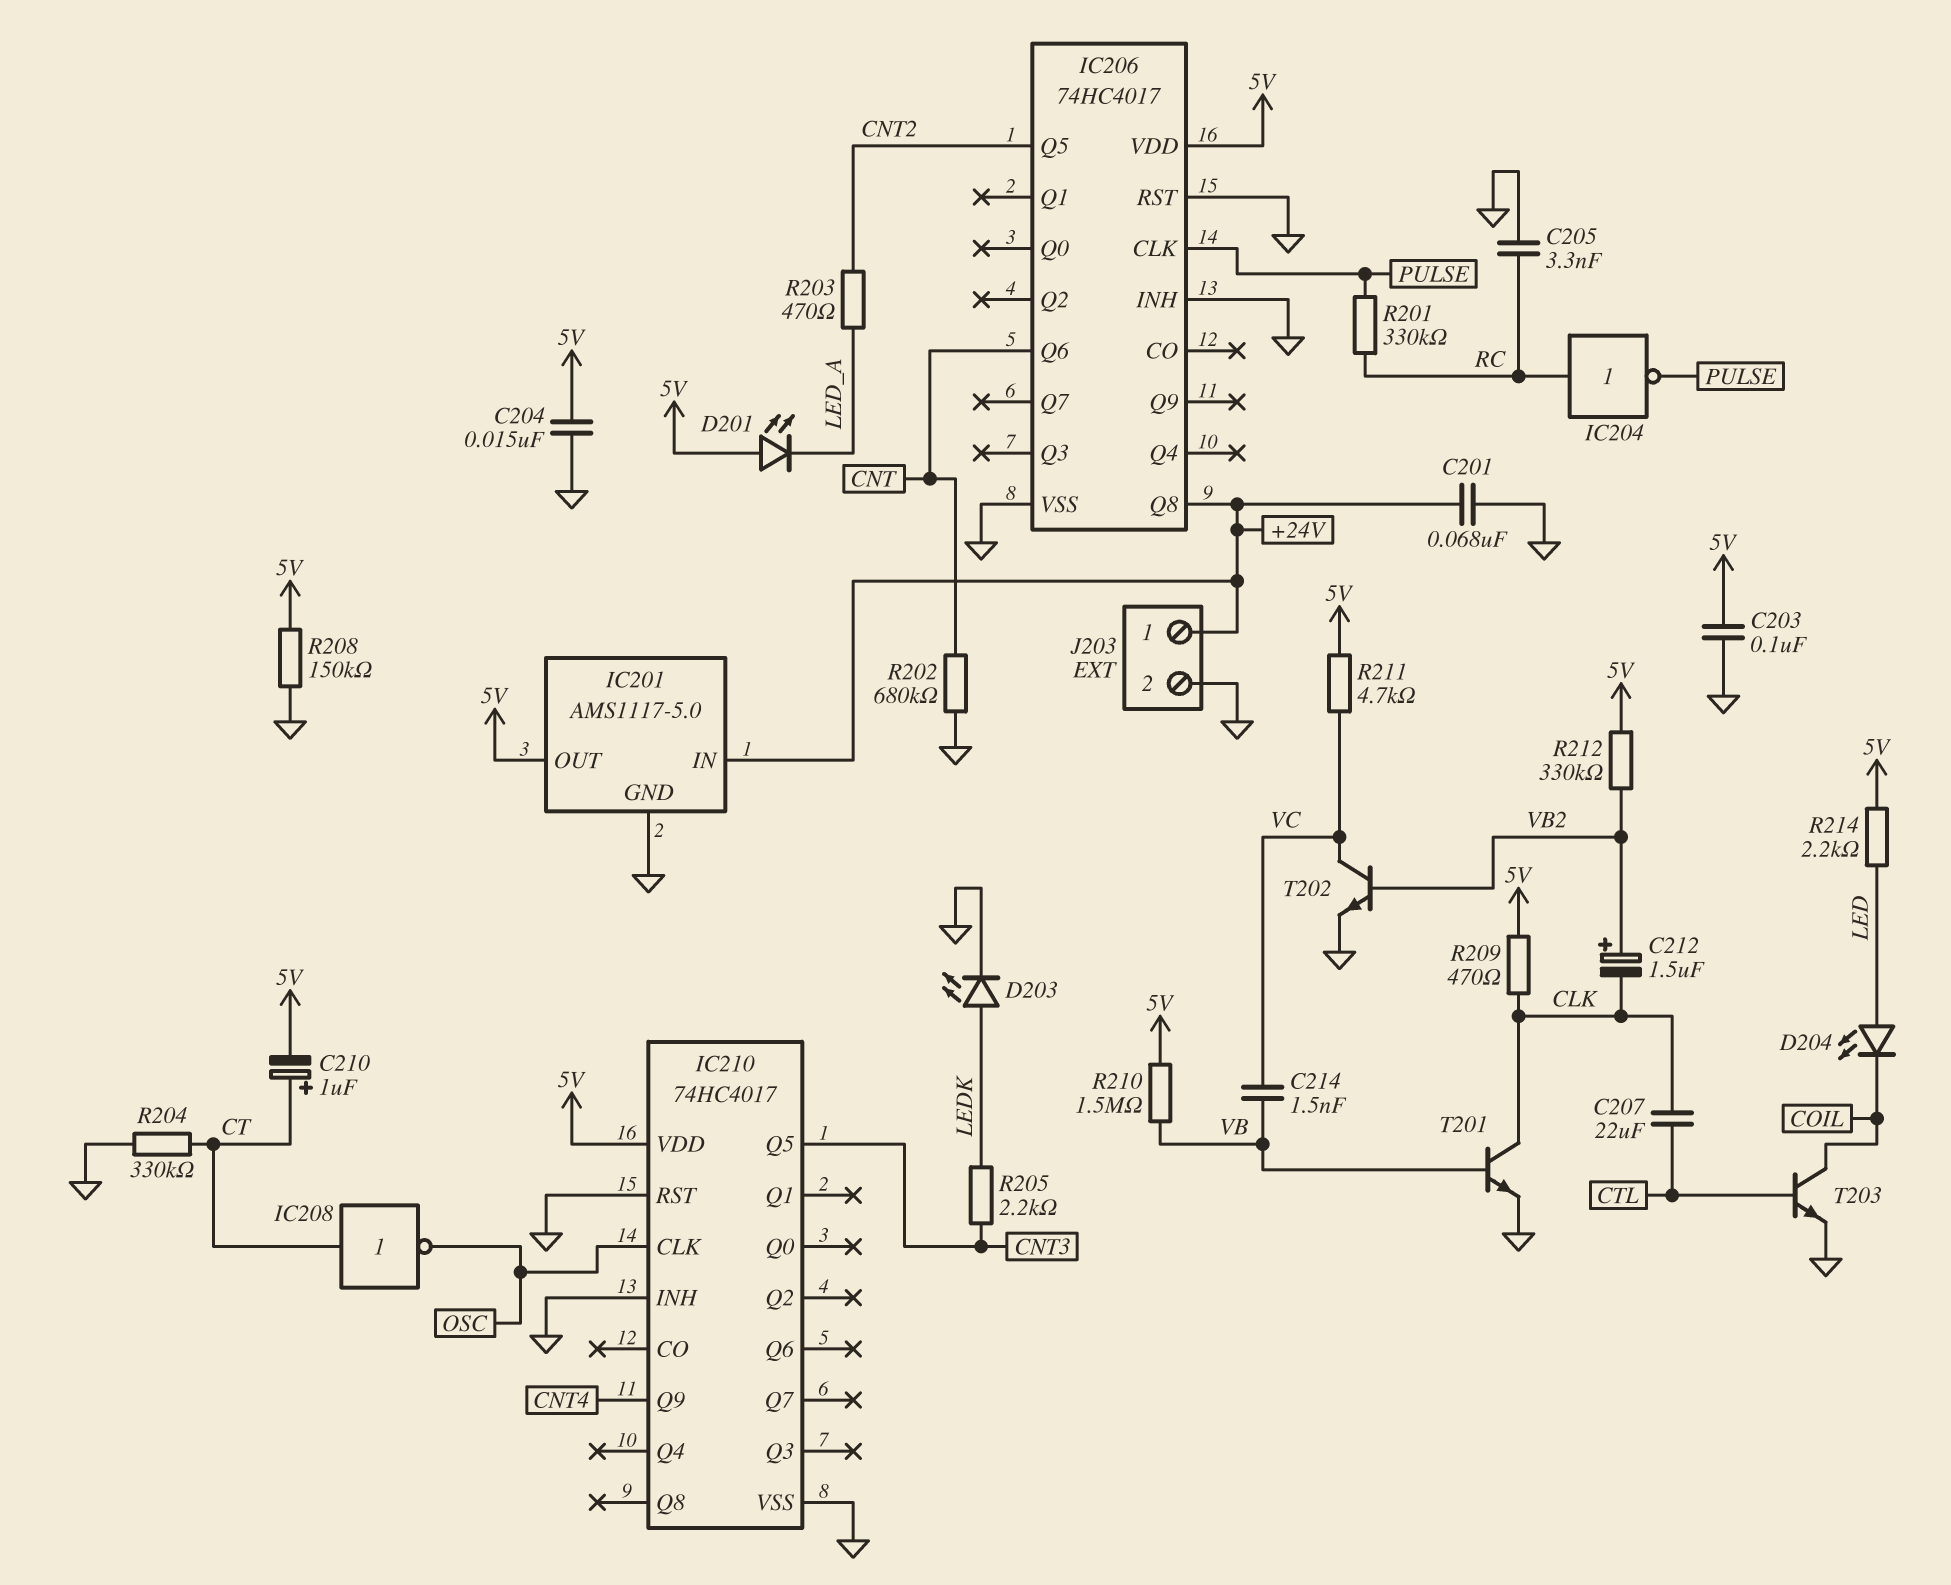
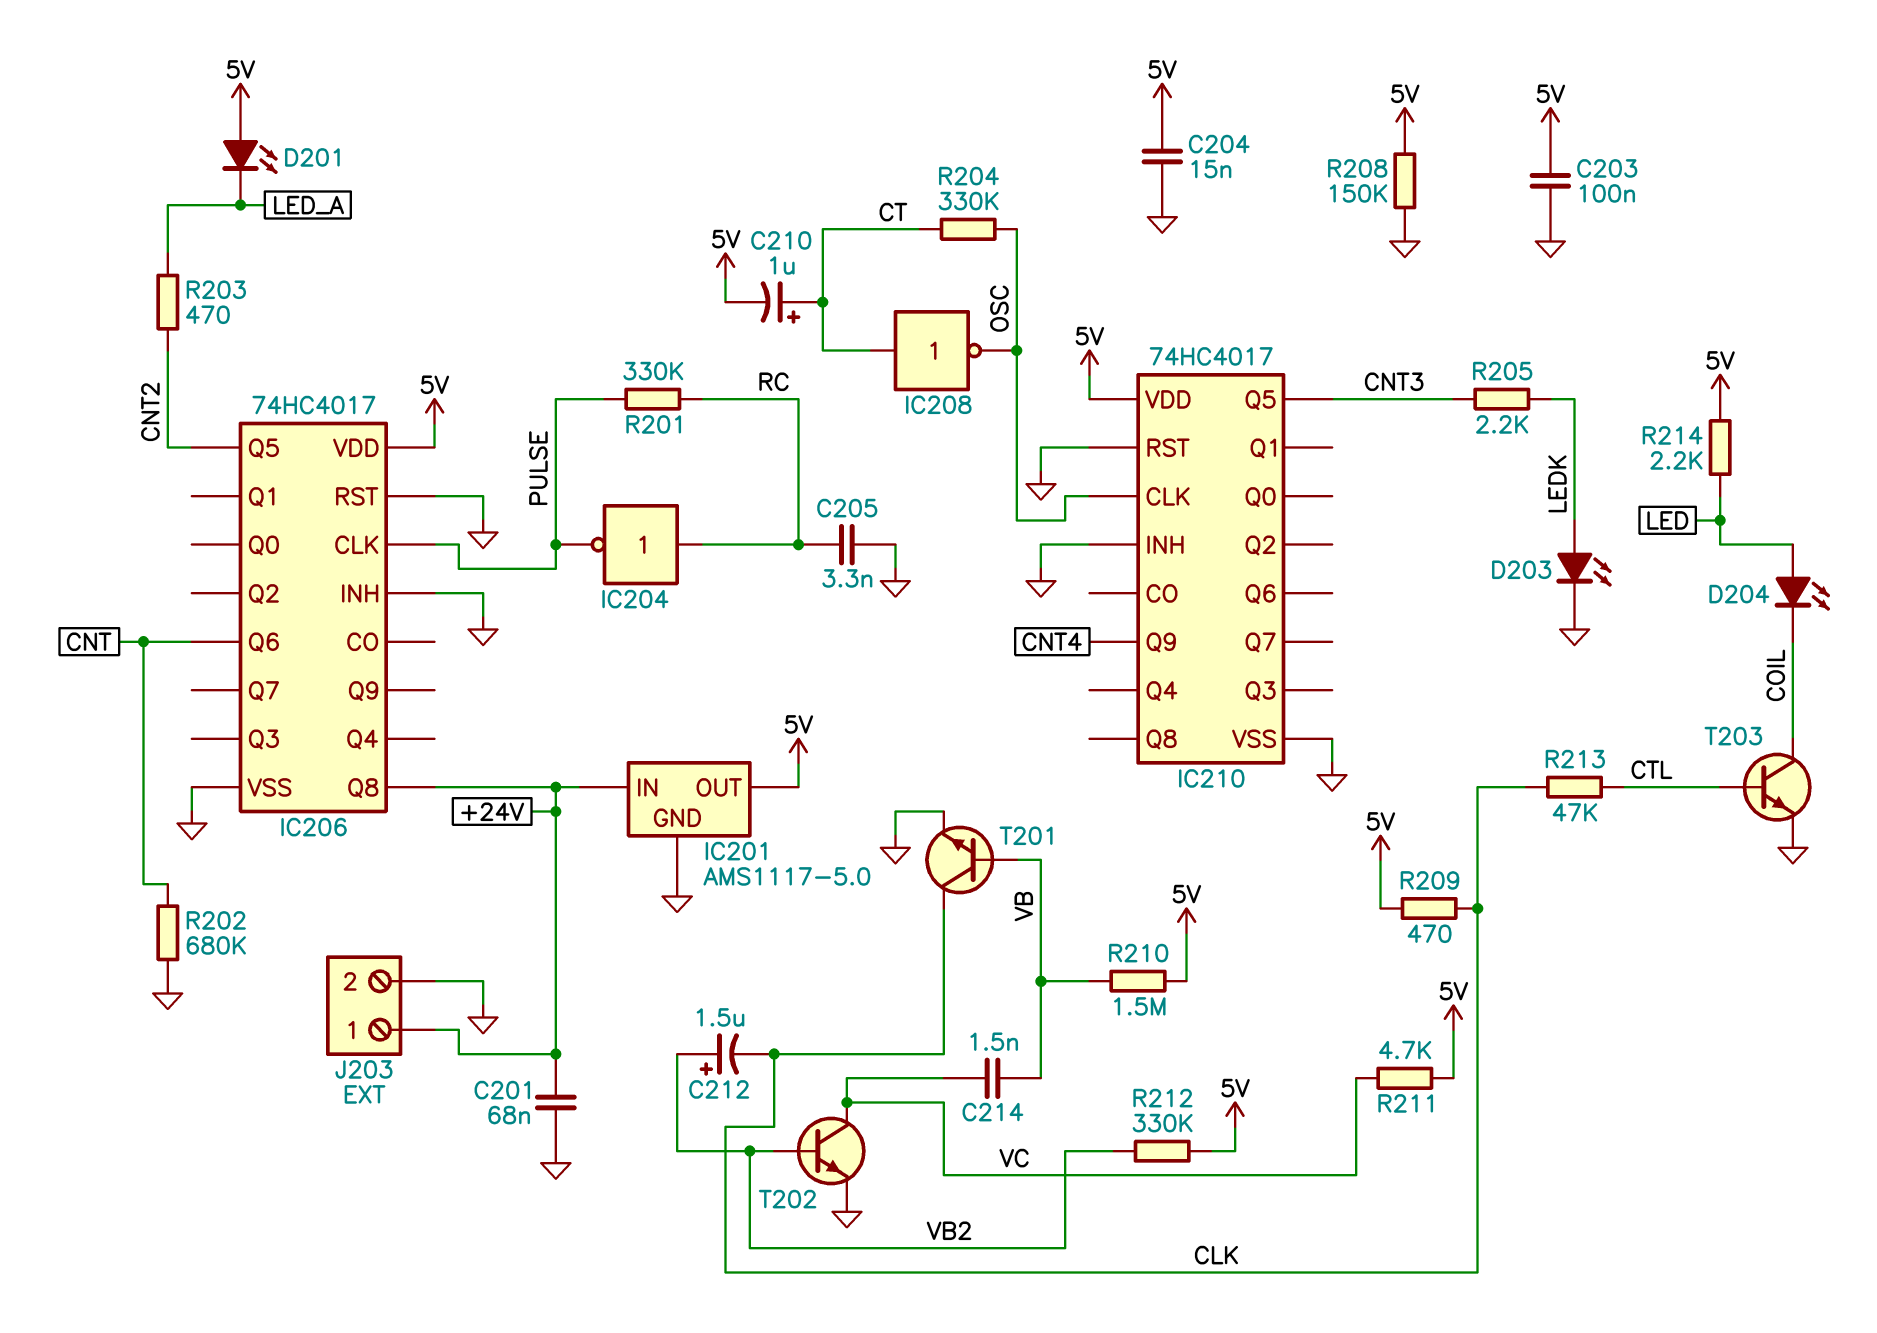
C207: 22uF (CLK, CTL) -> none
R204: 330k (CT, GND) -> 330k (CT, OSC)
R213: none -> 47k (CLK, CTL)

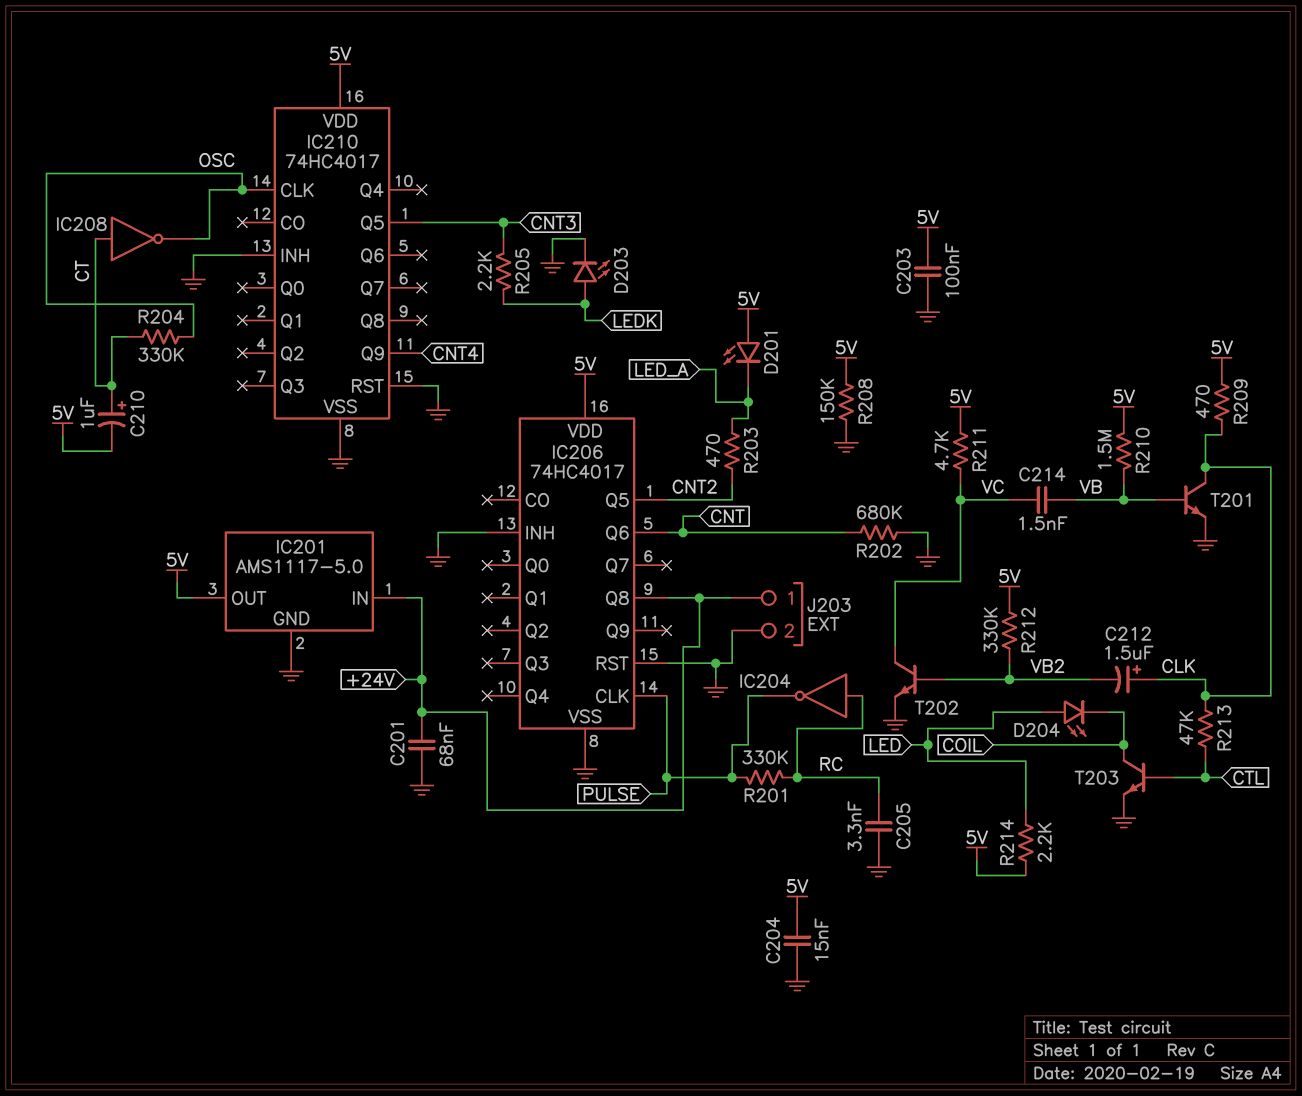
C212: 1.5uF (plus VB2, minus CLK) -> 1.5uF (plus CLK, minus VB2)

